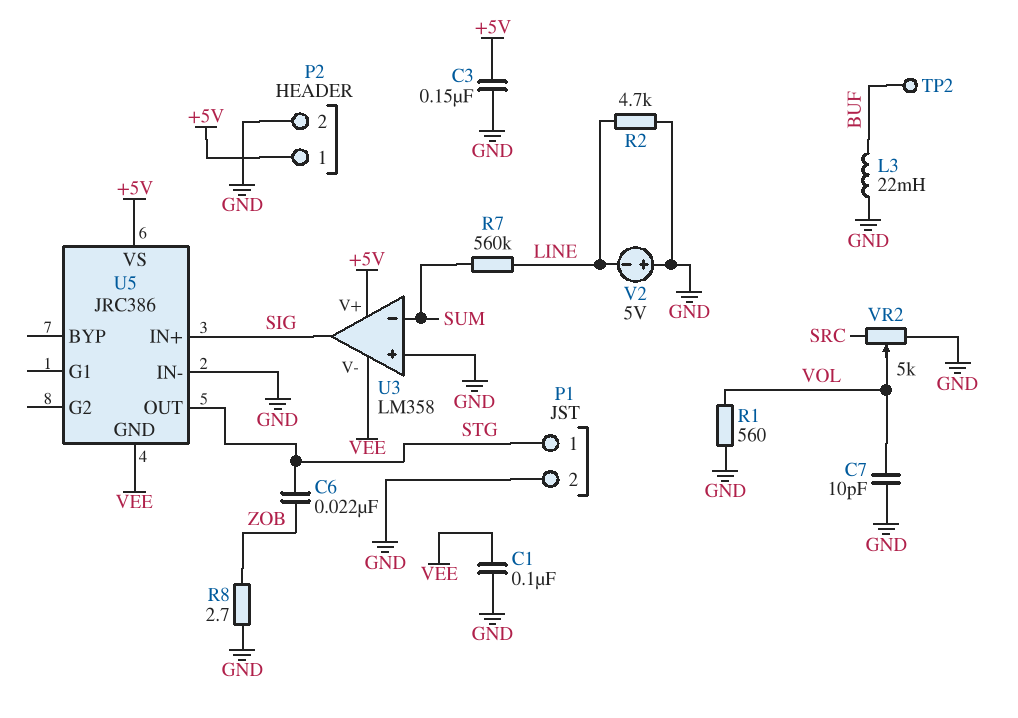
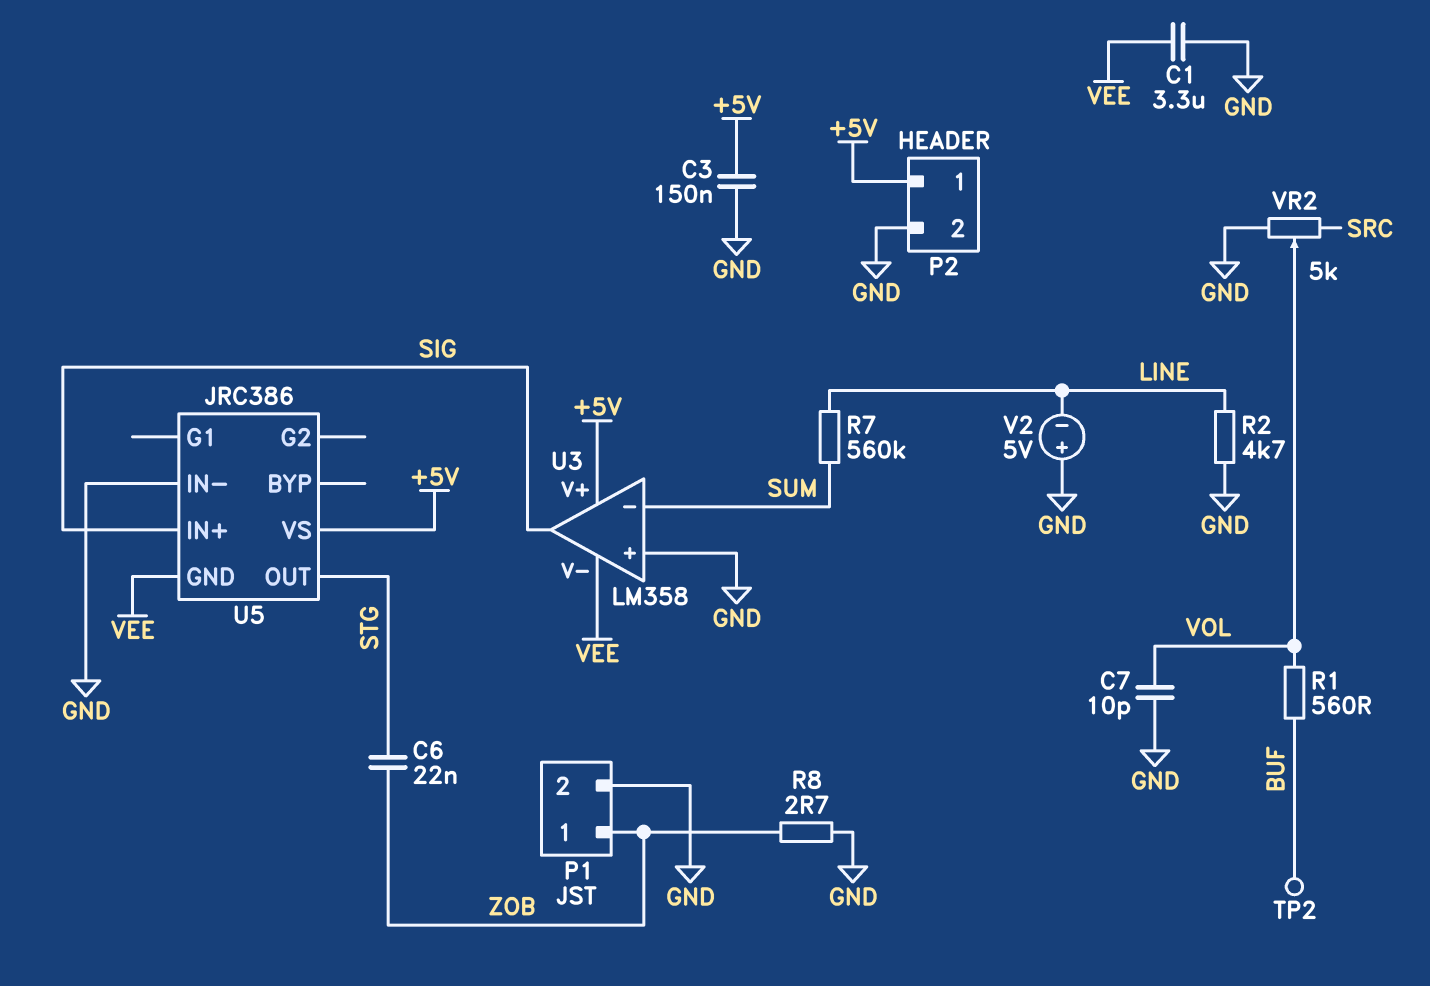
C1: 100nF (GND, VEE) -> 3.3uF (GND, VEE)
L3: 22mH (BUF, GND) -> none
P1 pin 1: STG -> ZOB
R1: 560 (GND, VOL) -> 560 (BUF, VOL)

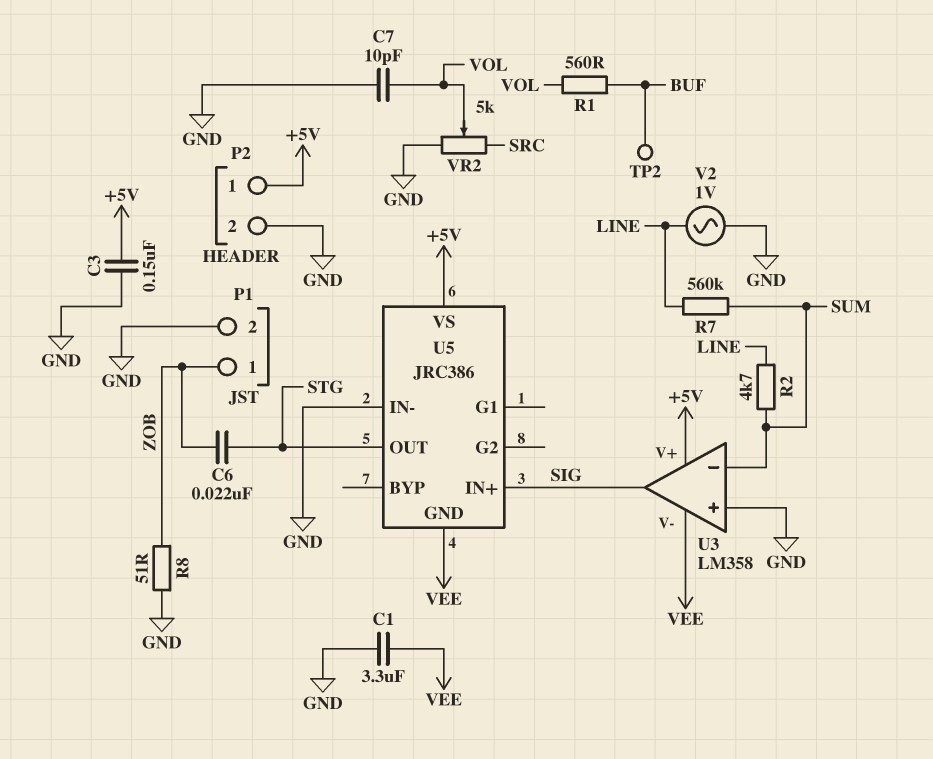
R2: 4.7k (GND, LINE) -> 4.7k (LINE, SUM)
R8: 2.7 (GND, ZOB) -> 51 (GND, ZOB)
V2: 5V (plus GND, minus LINE) -> AC 1V (GND, LINE)

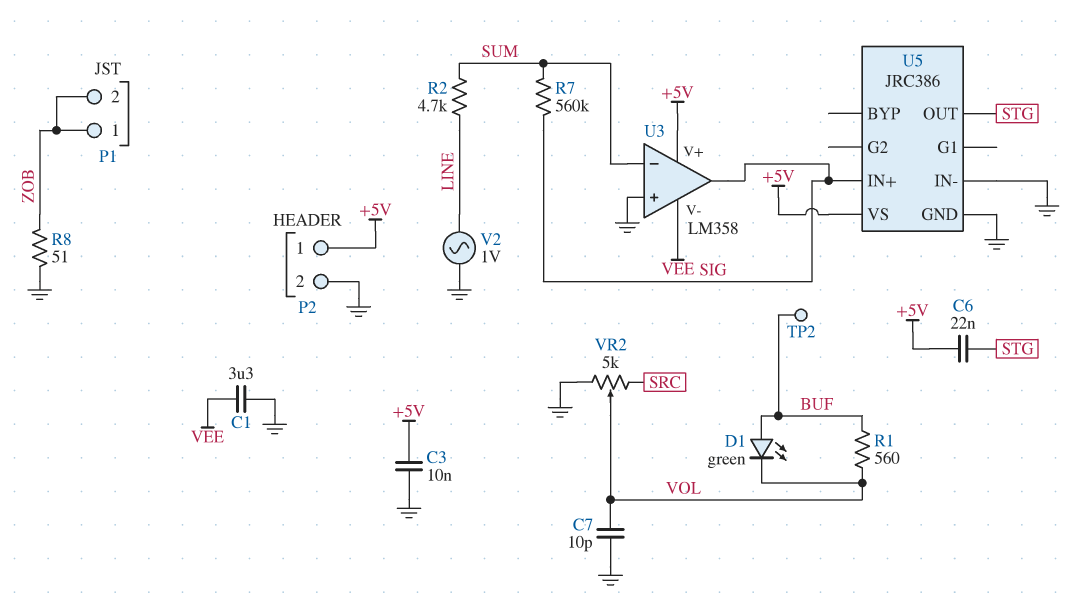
C3: 150nF (+5V, GND) -> 10nF (+5V, GND)
C6: 22nF (STG, ZOB) -> 22nF (+5V, STG)
D1: none -> LED green (A BUF, K VOL)
P1 pin 2: GND -> ZOB
R7: 560k (LINE, SUM) -> 560k (SIG, SUM)
U5 pin GND: VEE -> GND

